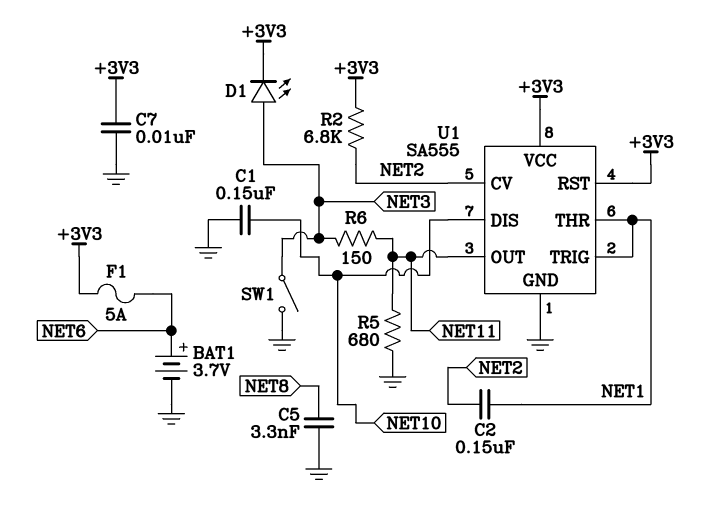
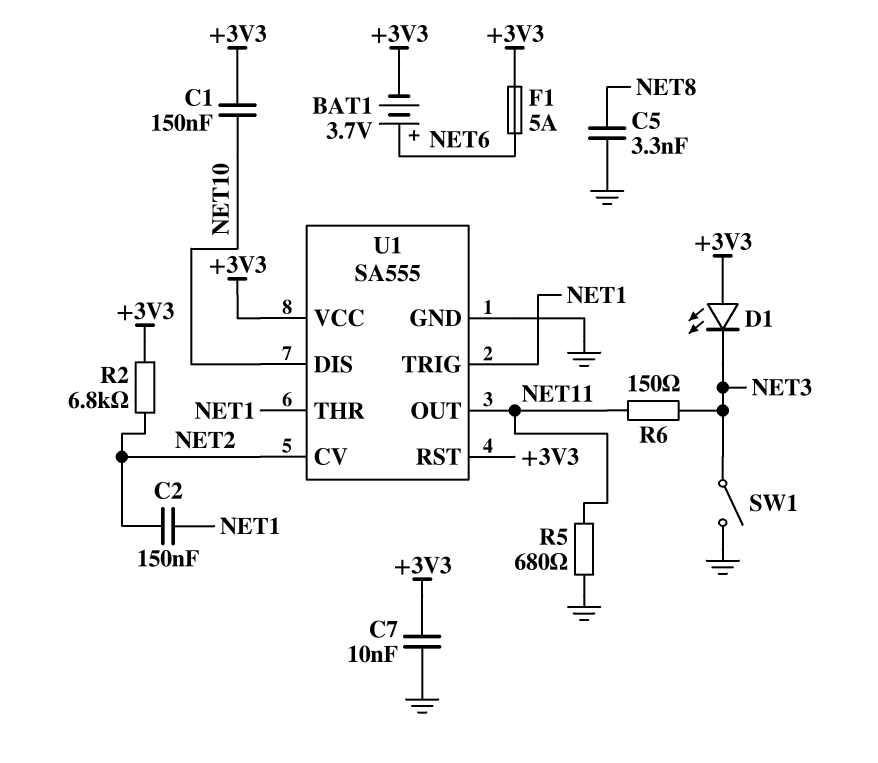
BAT1: 3.7V (plus NET6, minus GND) -> 3.7V (plus NET6, minus +3V3)
C1: 150nF (GND, NET10) -> 150nF (+3V3, NET10)
D1: LED (A NET3, K +3V3) -> LED (A +3V3, K NET3)

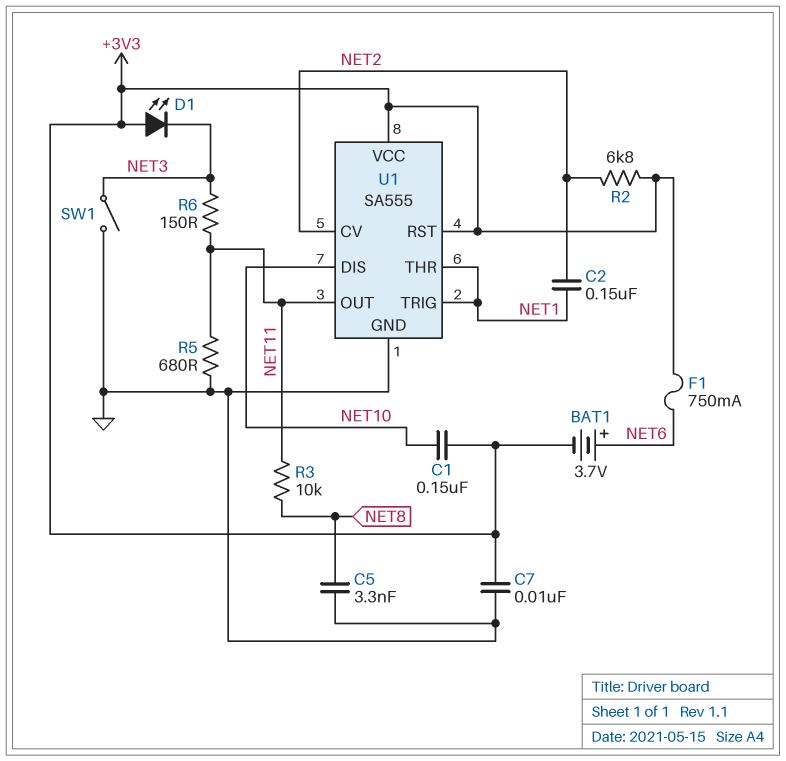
F1: 5A (+3V3, NET6) -> 750mA (+3V3, NET6)
R3: none -> 10k (NET8, NET11)

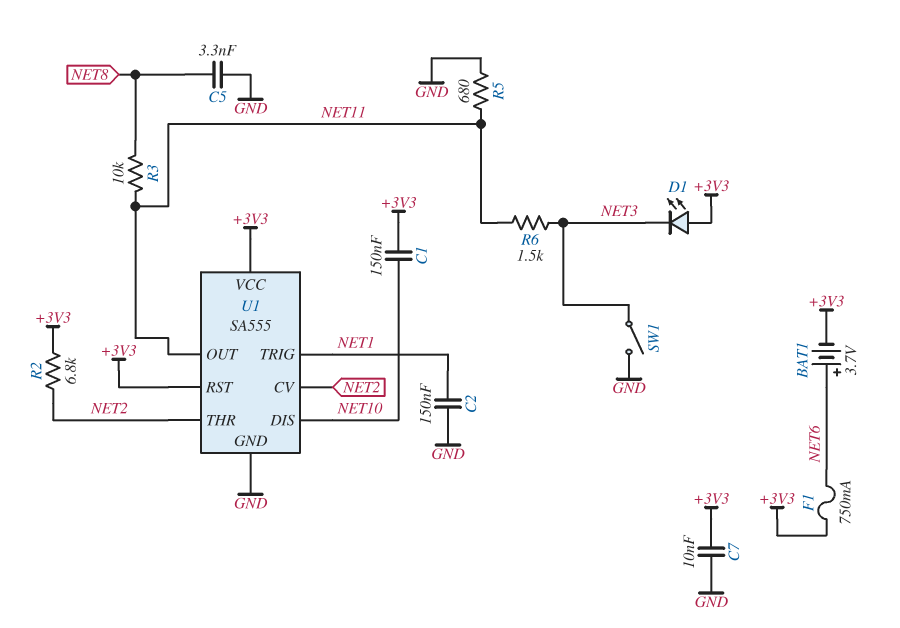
C2: 150nF (NET1, NET2) -> 150nF (GND, NET1)
R6: 150 (NET3, NET11) -> 1.5k (NET3, NET11)
U1 pin THR: NET1 -> NET2

